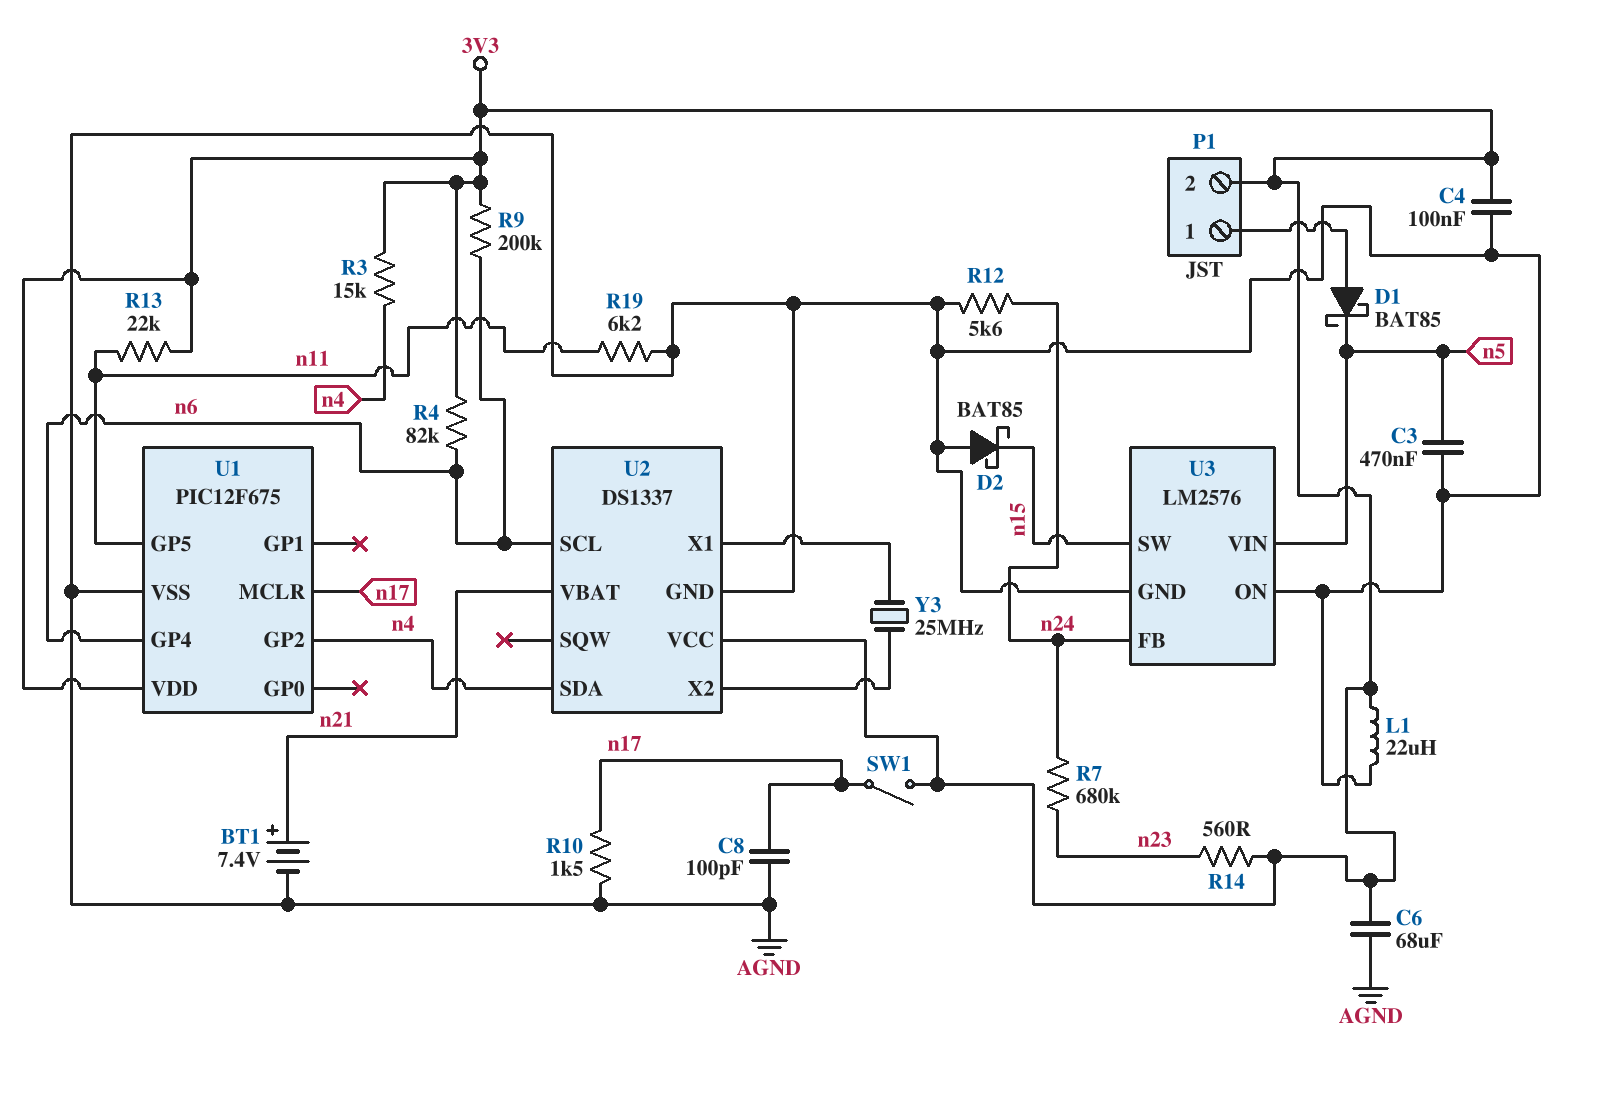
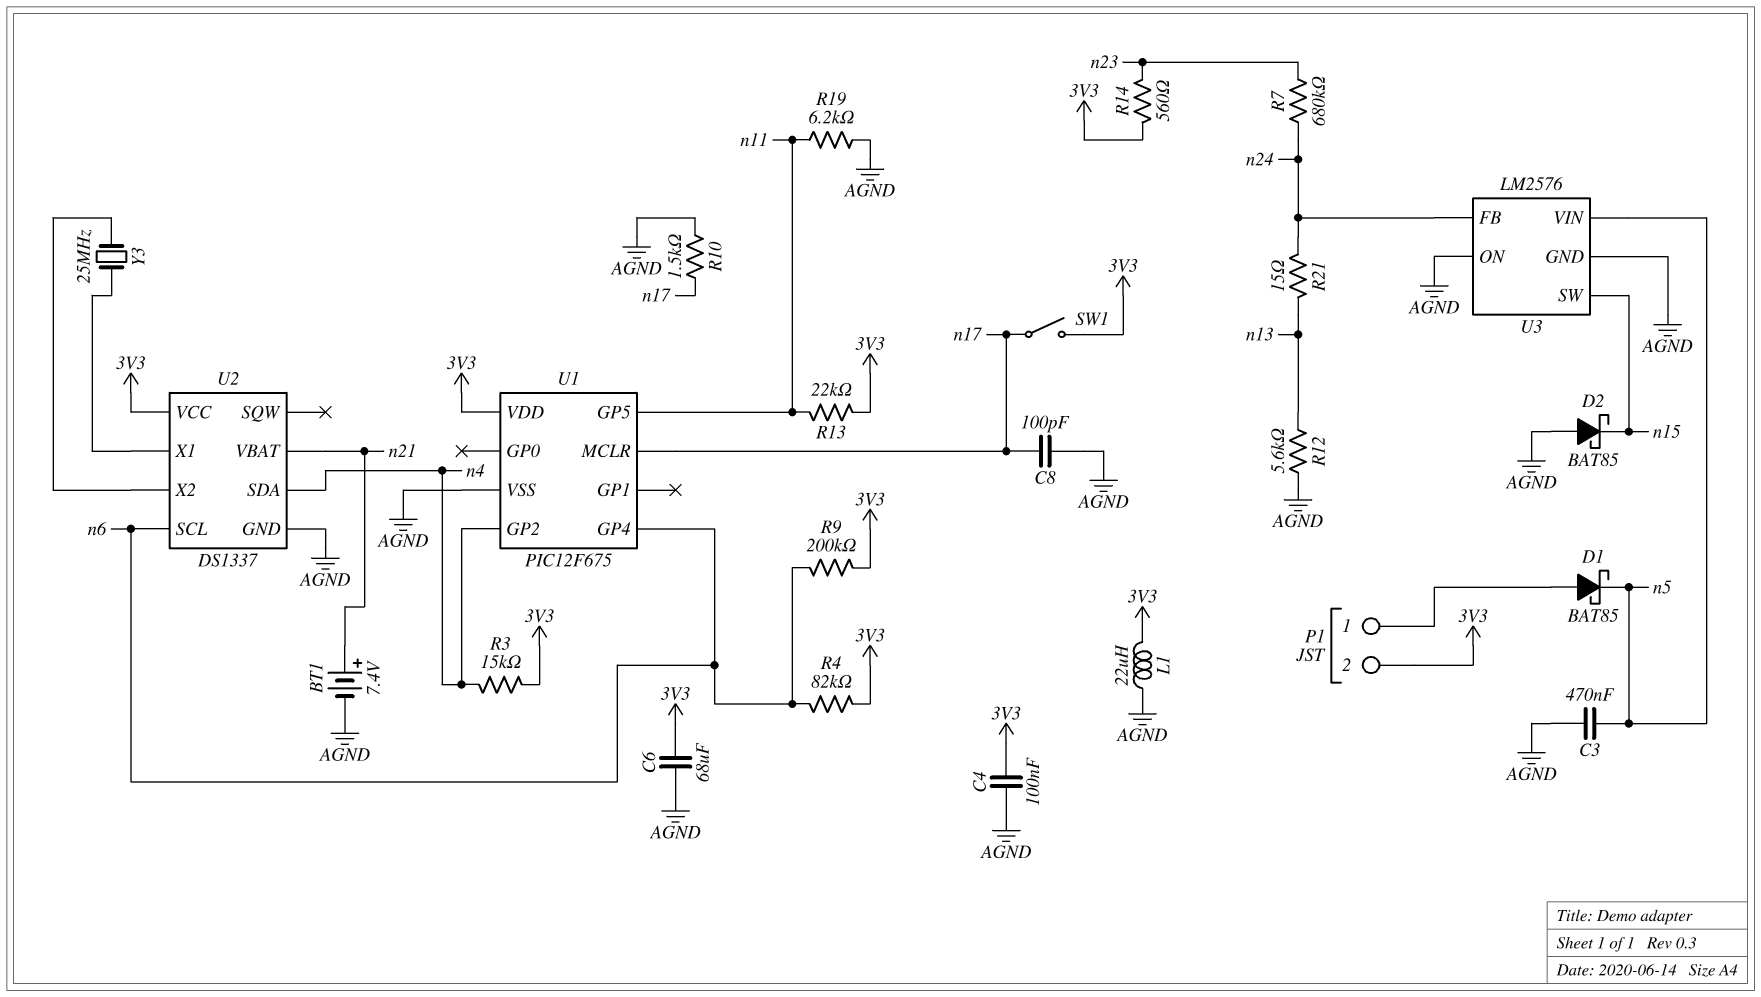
R12: 5.6k (AGND, n24) -> 5.6k (AGND, n13)
R21: none -> 15 (n13, n24)

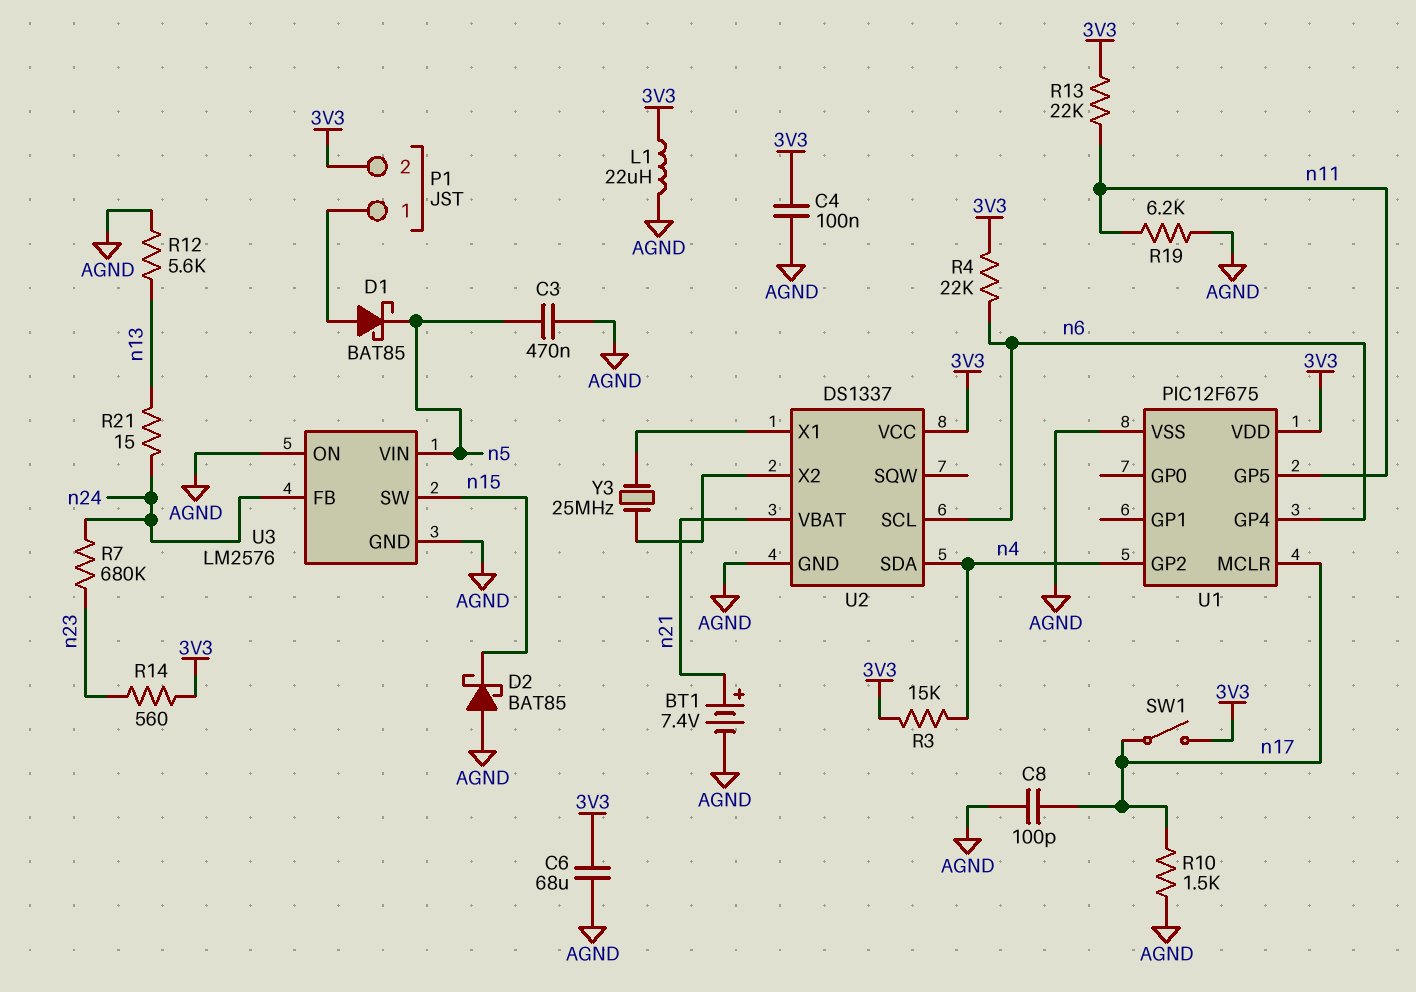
R4: 82k (3V3, n6) -> 22k (3V3, n6)
R9: 200k (3V3, n6) -> none

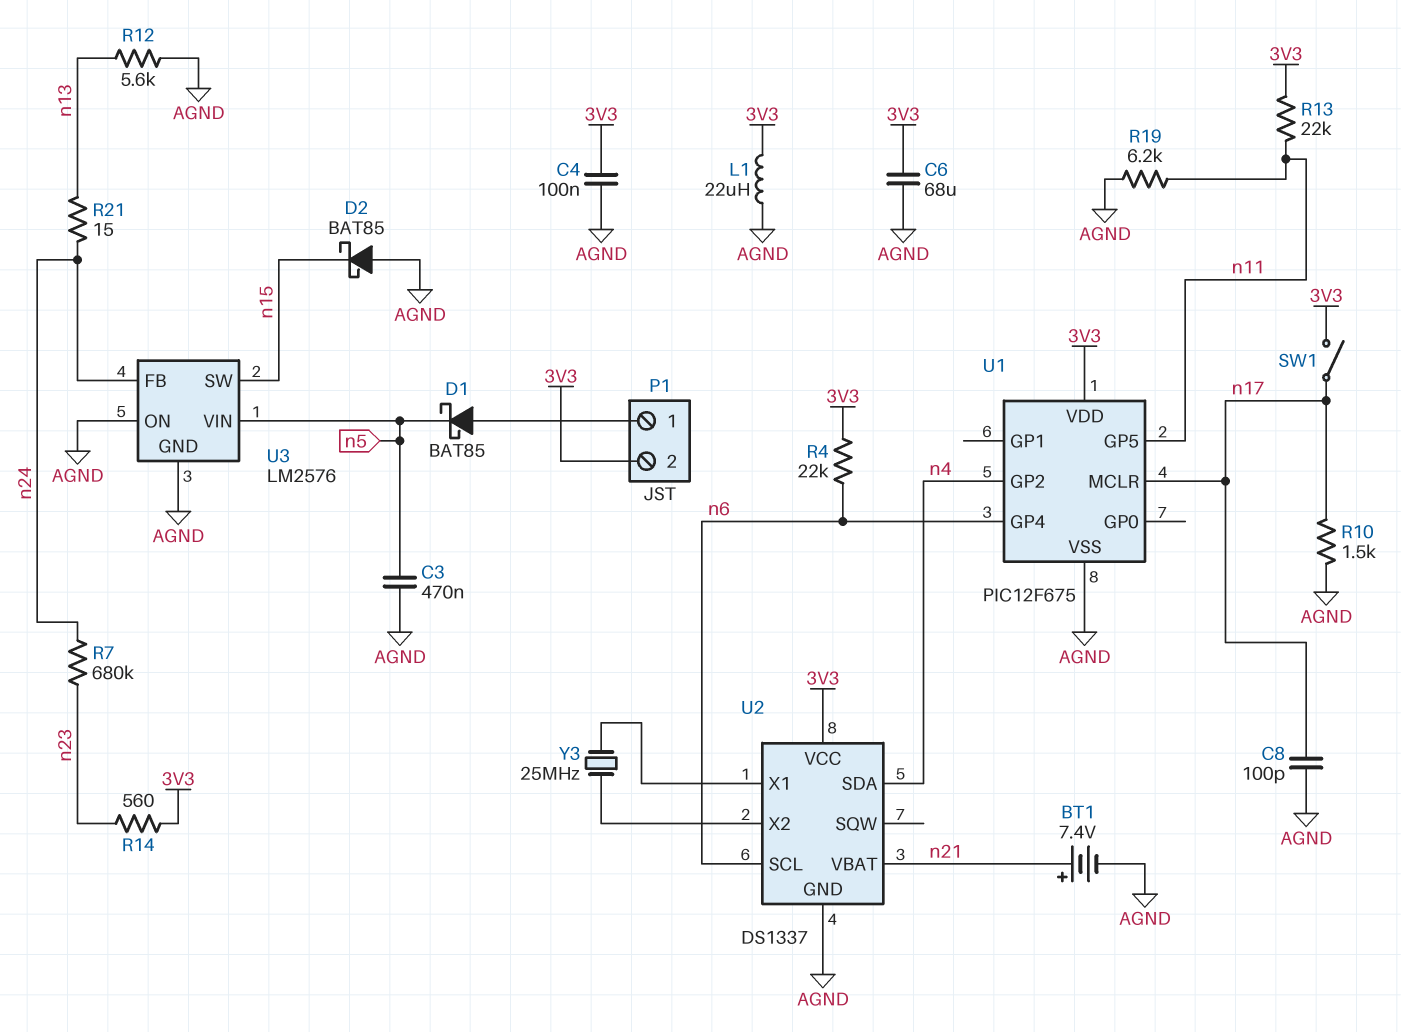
R3: 15k (3V3, n4) -> none

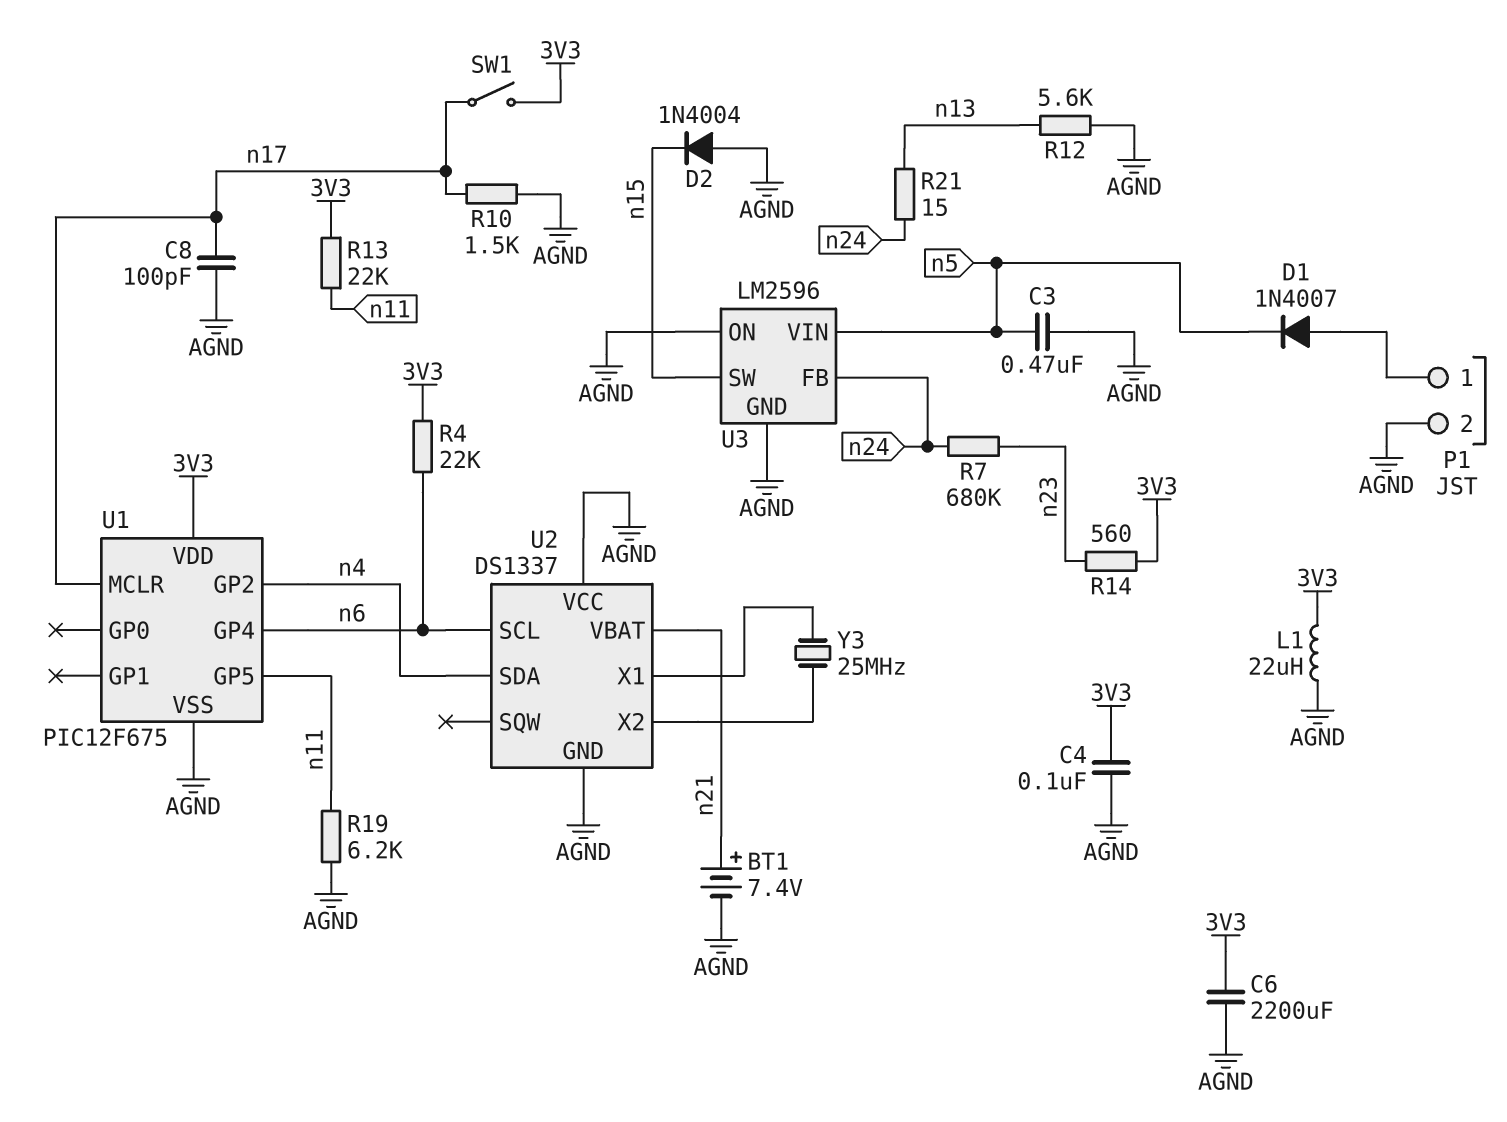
C6: 68uF (3V3, AGND) -> 2200uF (3V3, AGND)
D1: schottky BAT85 (A P1/1, K n5) -> diode 1N4007 (A P1/1, K n5)
D2: schottky BAT85 (A AGND, K n15) -> diode 1N4004 (A AGND, K n15)
P1 pin 2: 3V3 -> AGND
U2 pin VCC: 3V3 -> AGND
U3: LM2576 -> LM2596

